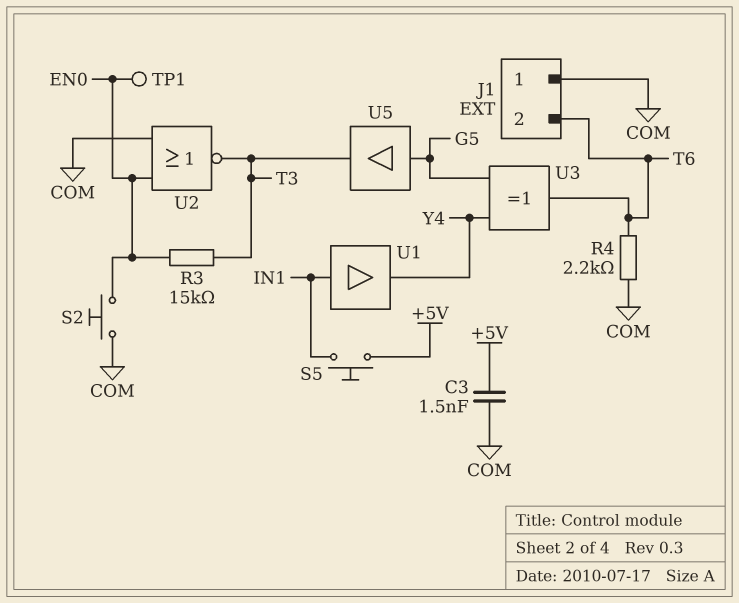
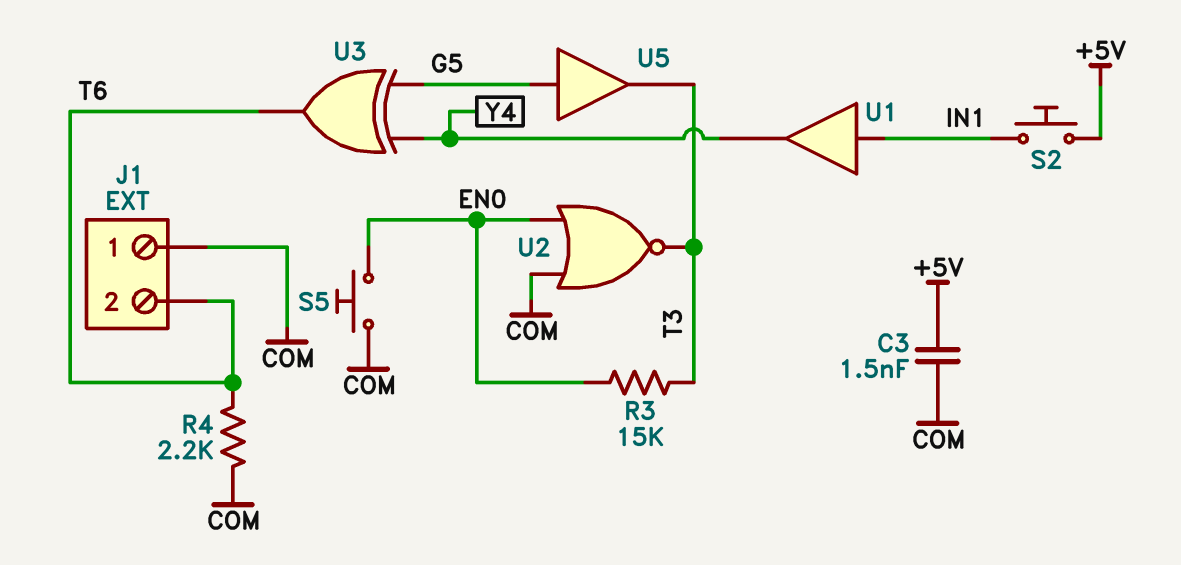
S2: button (COM, EN0) -> button (+5V, IN1)
S5: button (+5V, IN1) -> button (COM, EN0)
TP1: test point (EN0) -> none

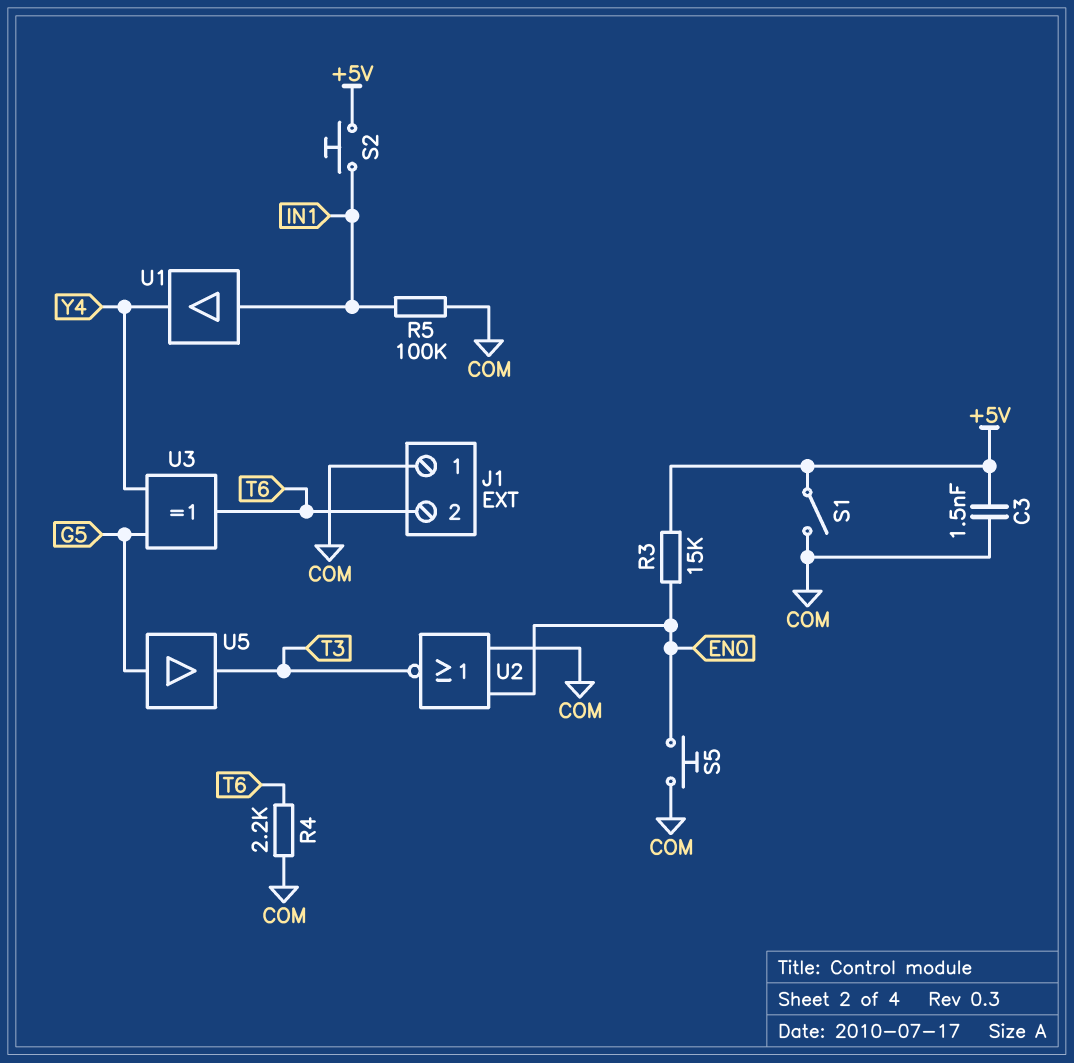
R3: 15k (EN0, T3) -> 15k (+5V, EN0)
R5: none -> 100k (COM, IN1)
S1: none -> switch (+5V, COM)

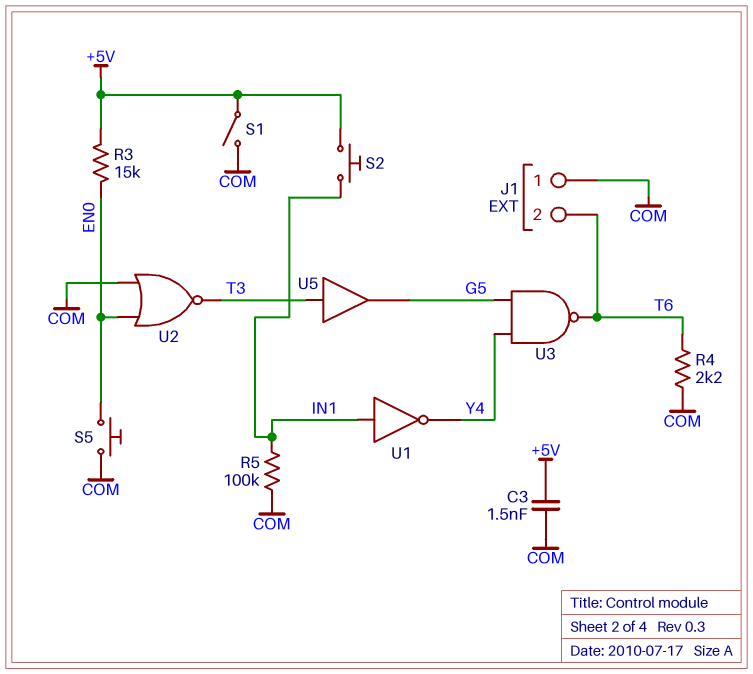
U1: buffer (in IN1, out Y4) -> NOT (in IN1, out Y4)
U3: XOR (in G5, in Y4, out T6) -> NAND (in G5, in Y4, out T6)
U5: buffer (in G5, out T3) -> buffer (in T3, out G5)

